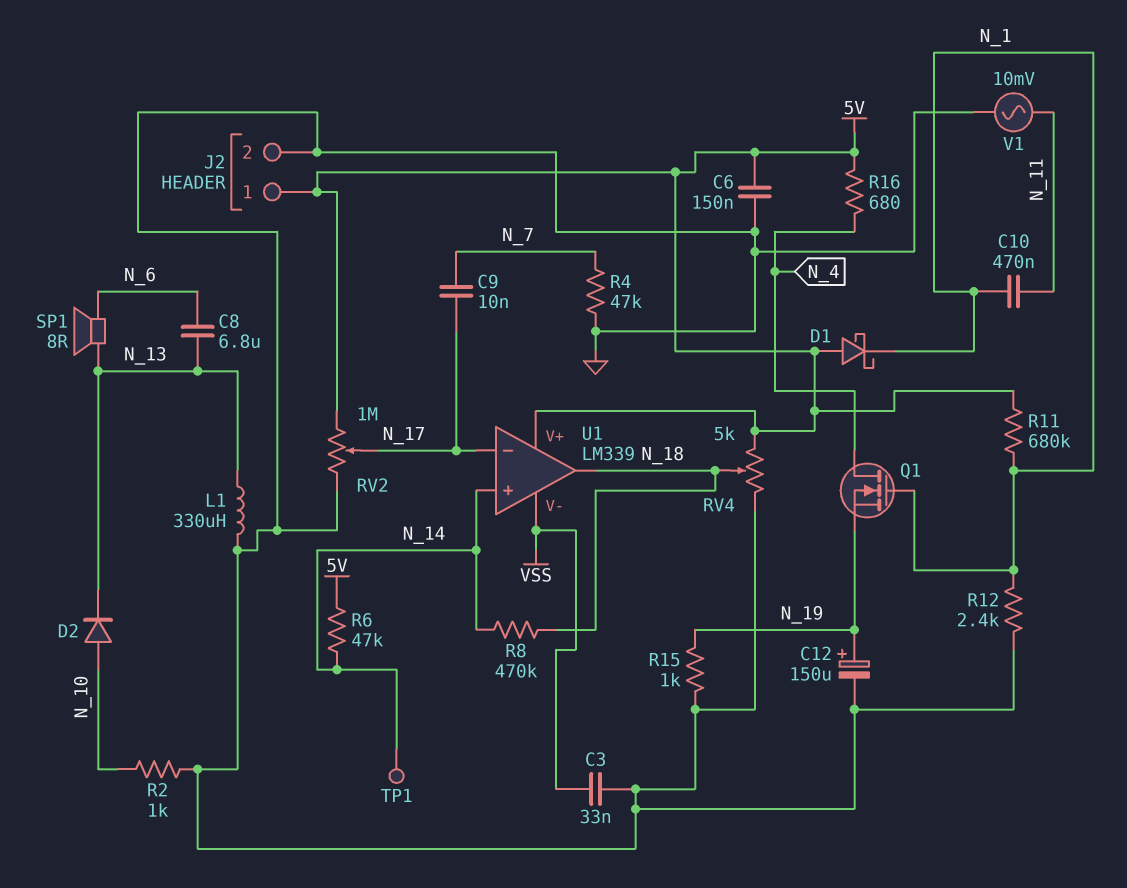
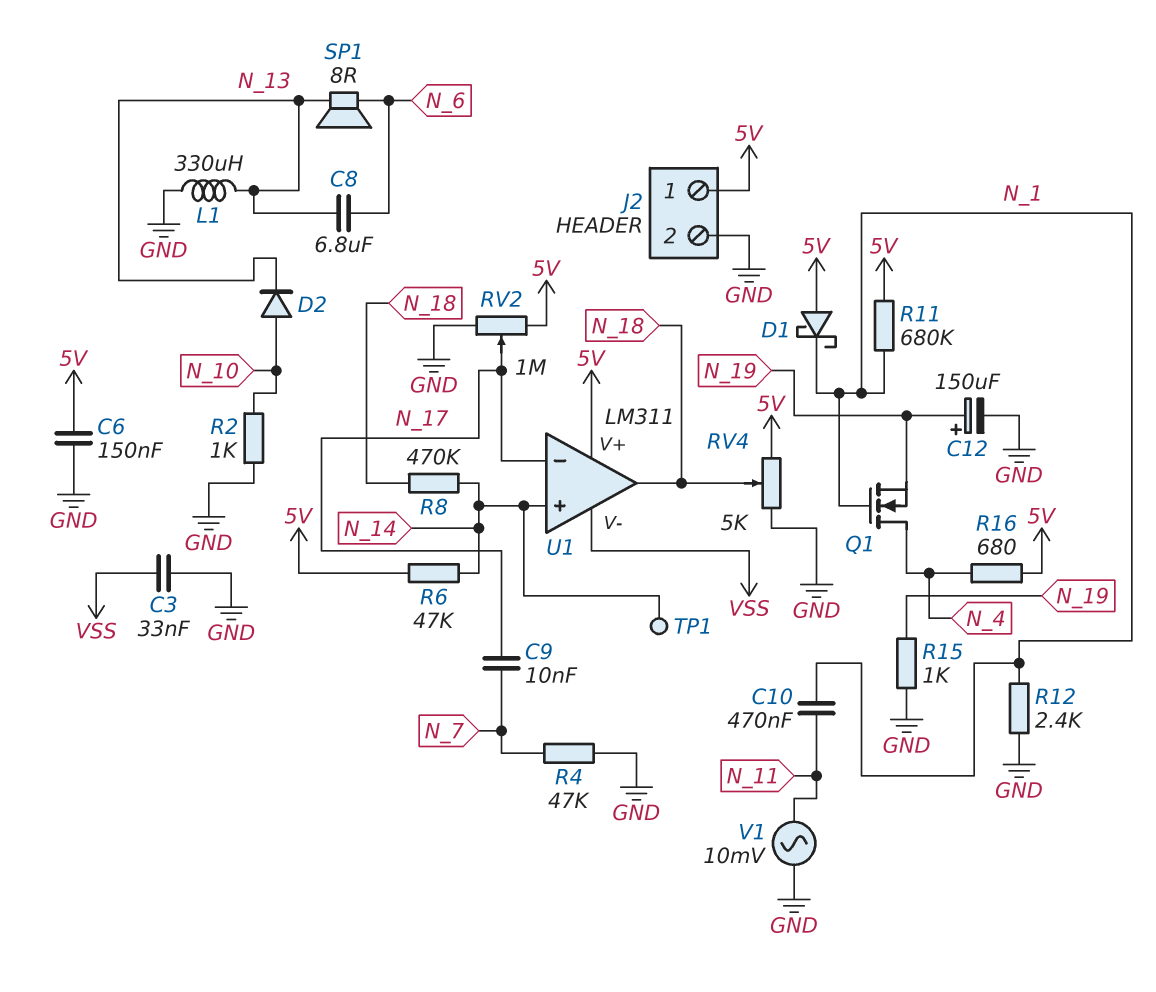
U1: LM339 -> LM311

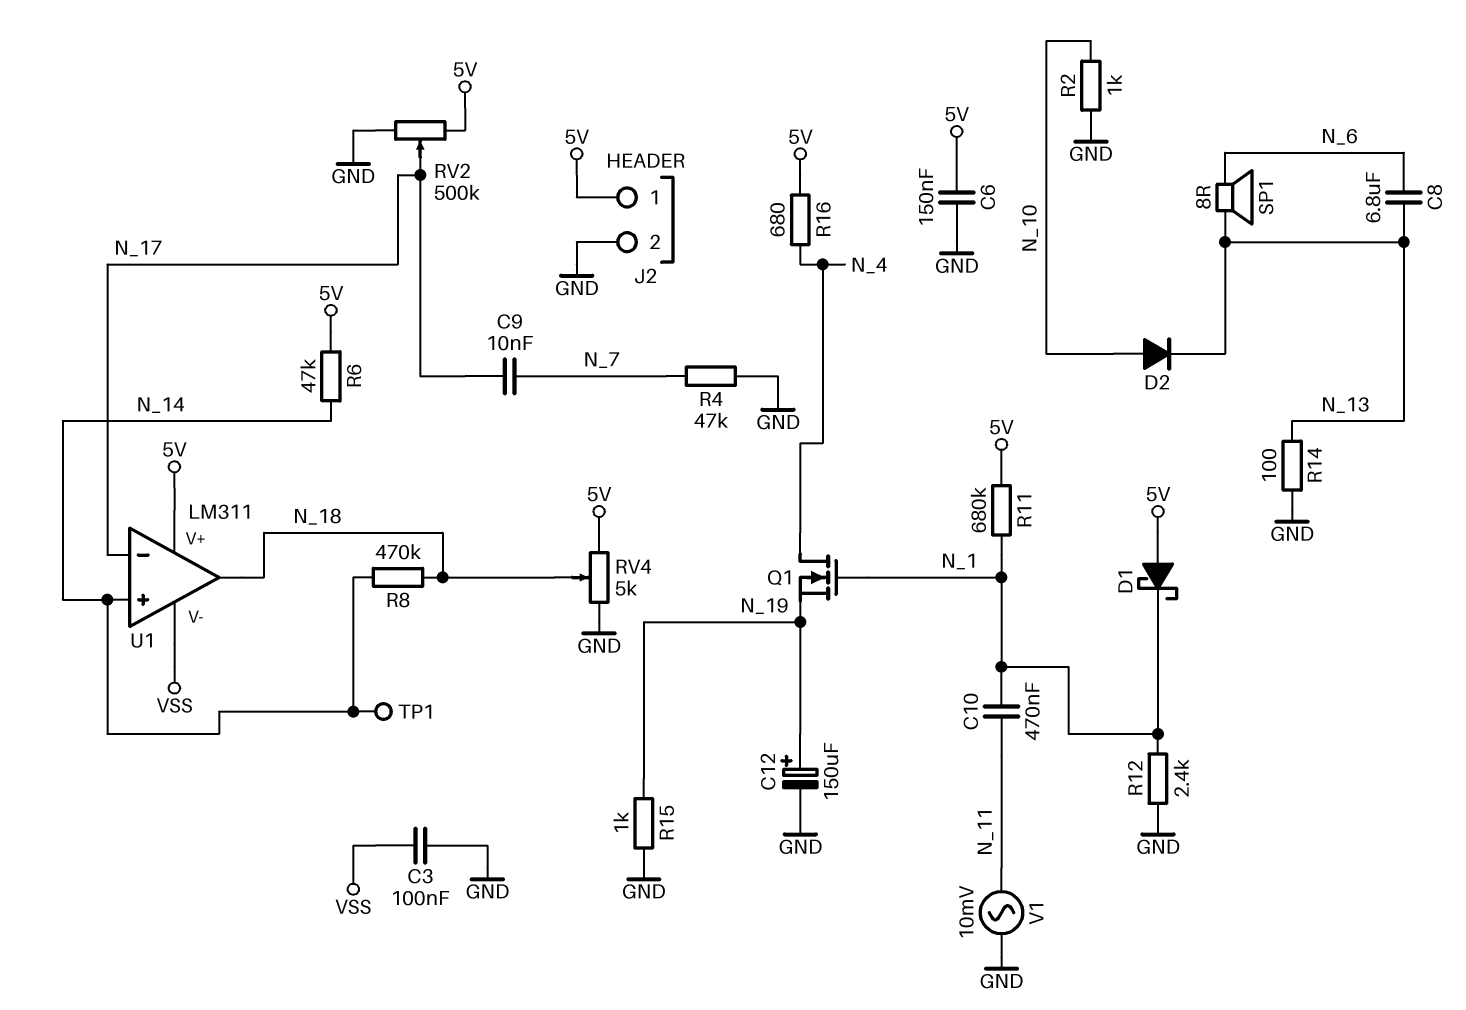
C3: 33nF (GND, VSS) -> 100nF (GND, VSS)
L1: 330uH (GND, N_13) -> none
R14: none -> 100 (GND, N_13)
RV2: 1M (5V, GND, wiper N_17) -> 500k (5V, GND, wiper N_17)

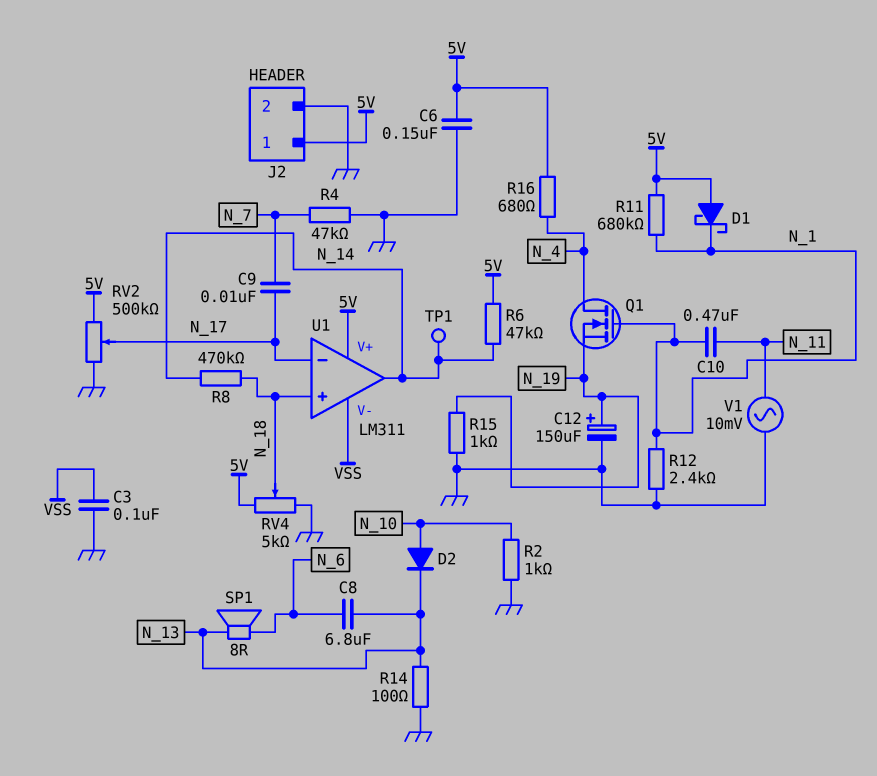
U1 pin in+: N_14 -> N_18
U1 pin out: N_18 -> N_14

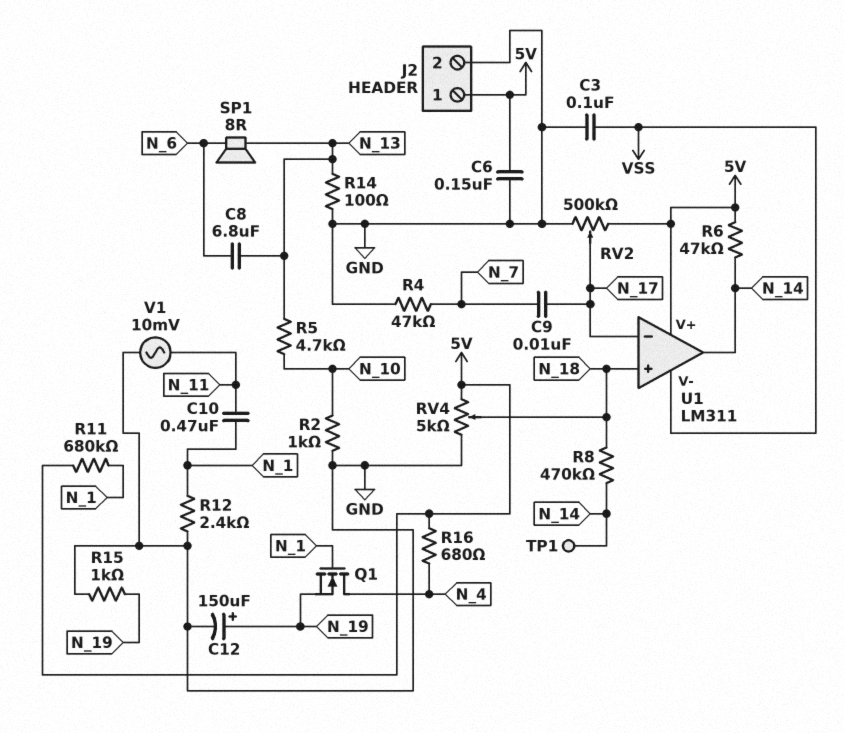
D1: schottky (A 5V, K N_1) -> none
D2: diode (A N_10, K N_13) -> none
R5: none -> 4.7k (N_10, N_13)

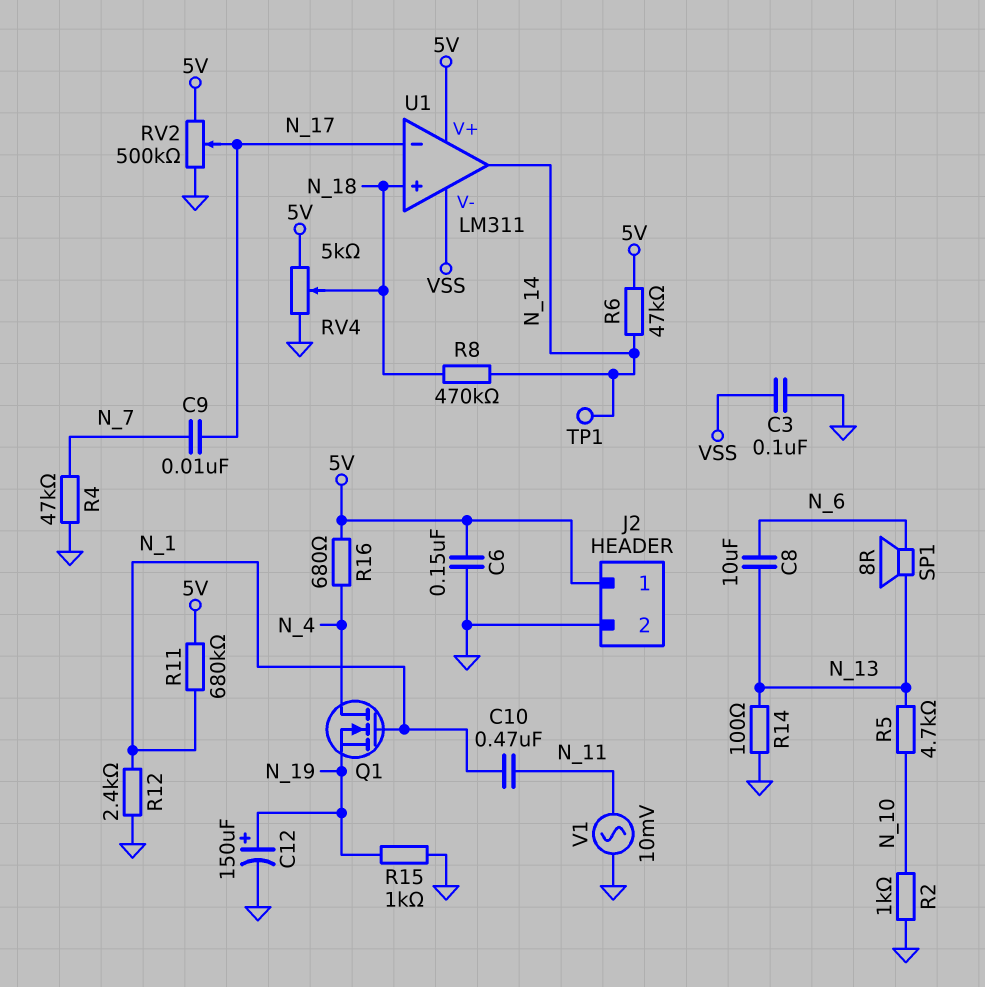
C8: 6.8uF (N_6, N_13) -> 10uF (N_6, N_13)

